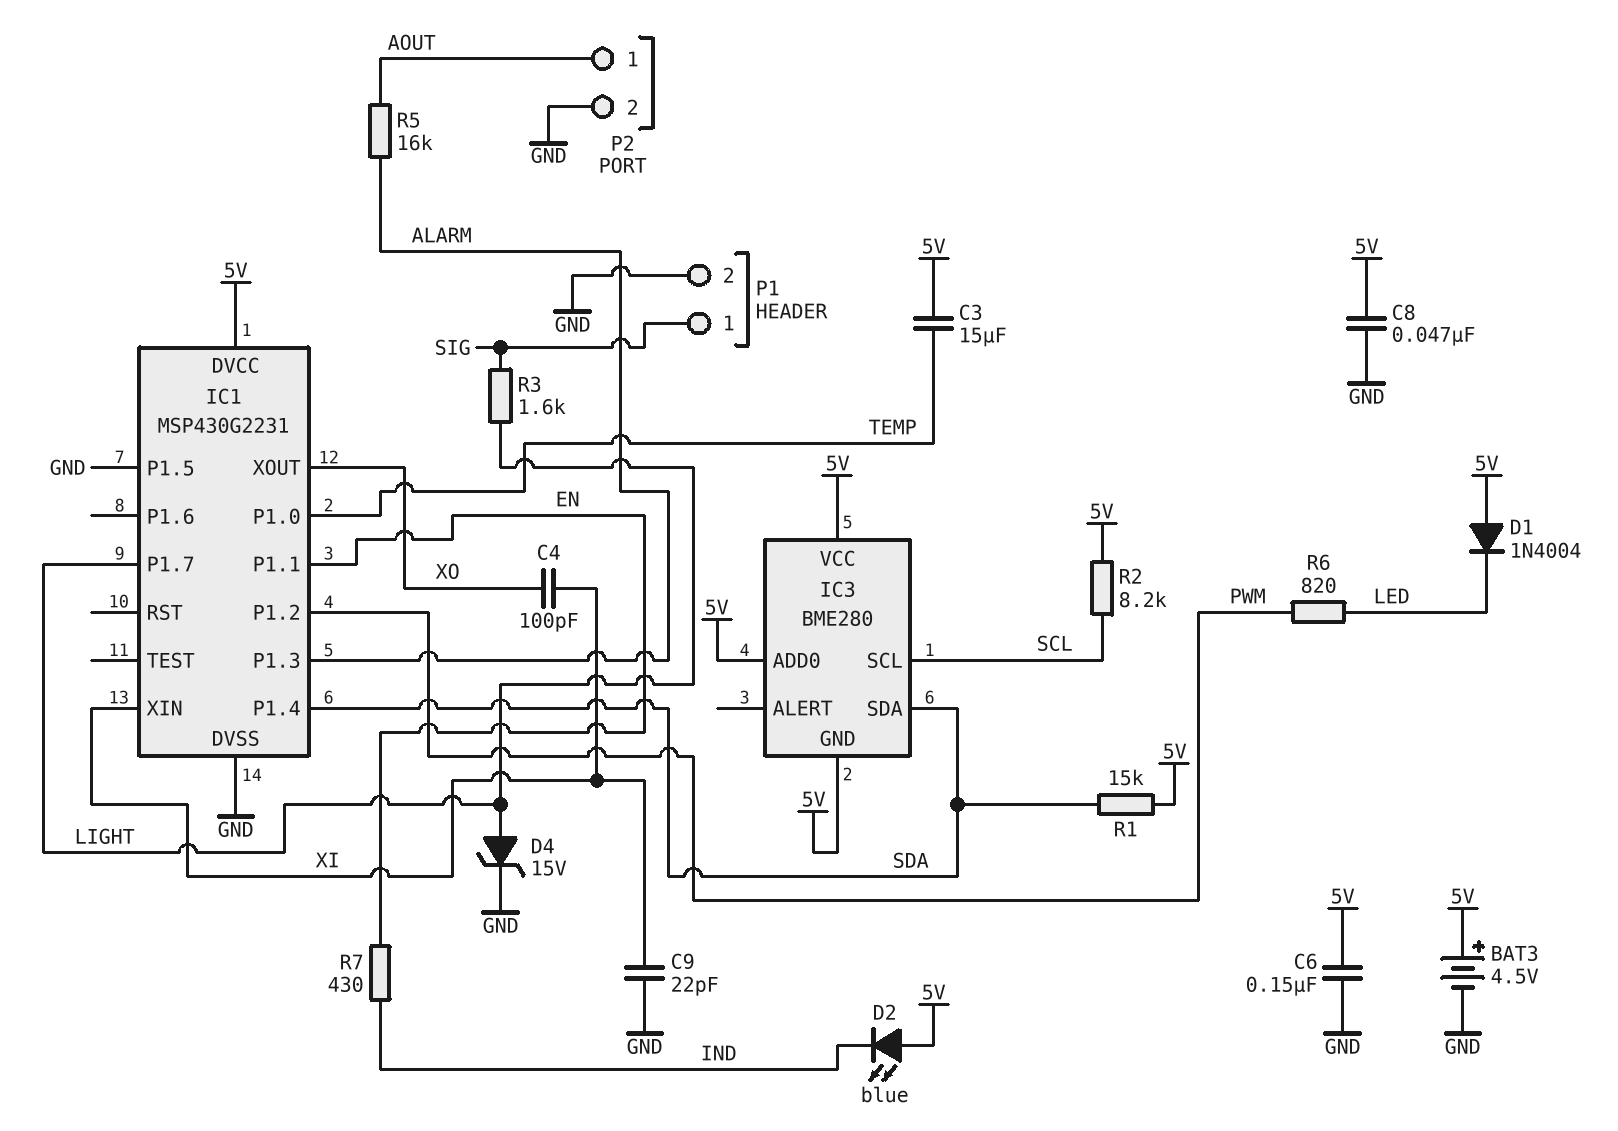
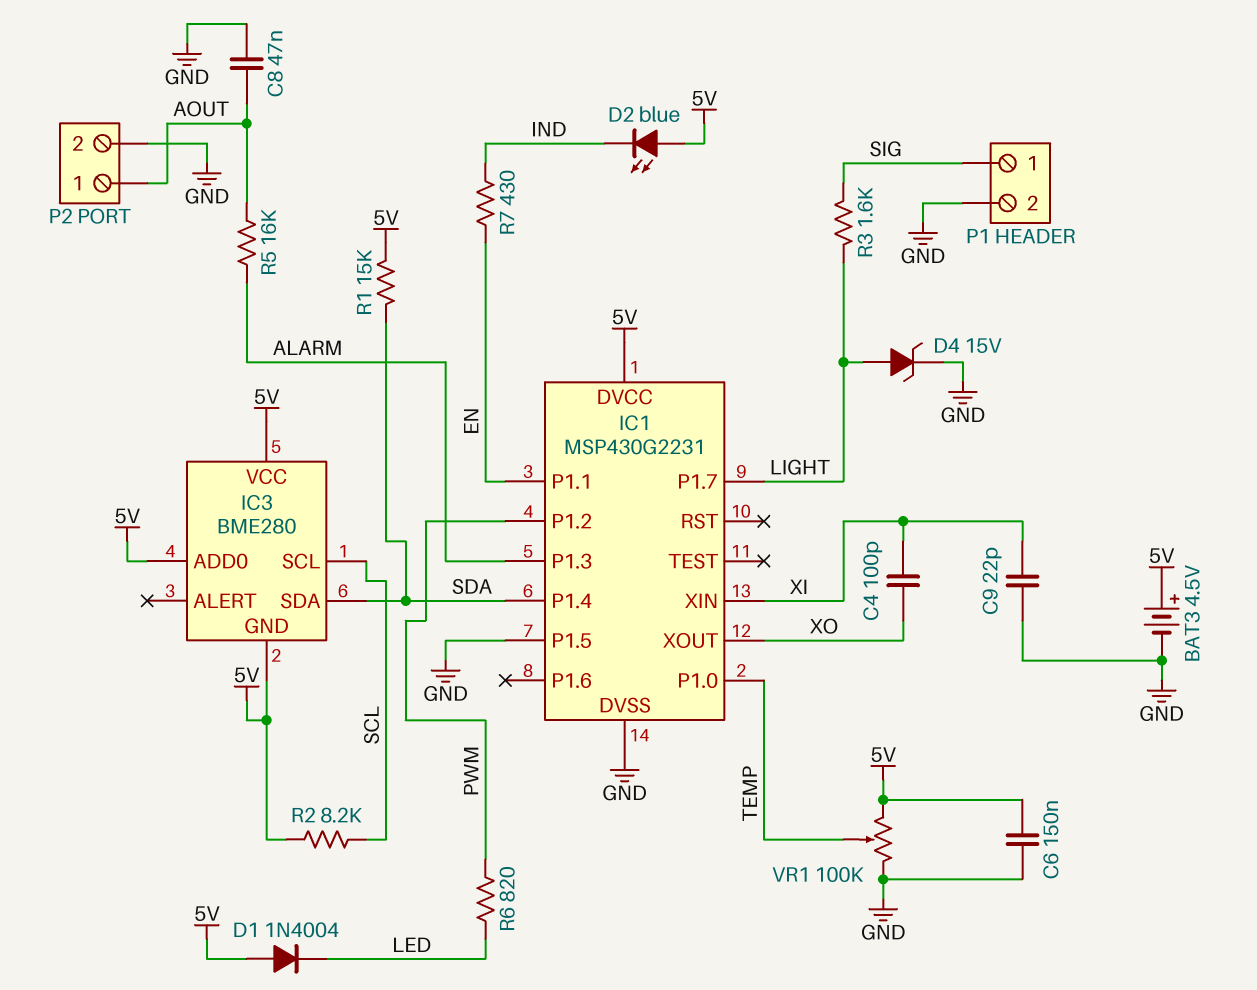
C3: 15uF (5V, TEMP) -> none
C8: 47nF (5V, GND) -> 47nF (AOUT, GND)
VR1: none -> 100k (5V, GND, wiper TEMP)

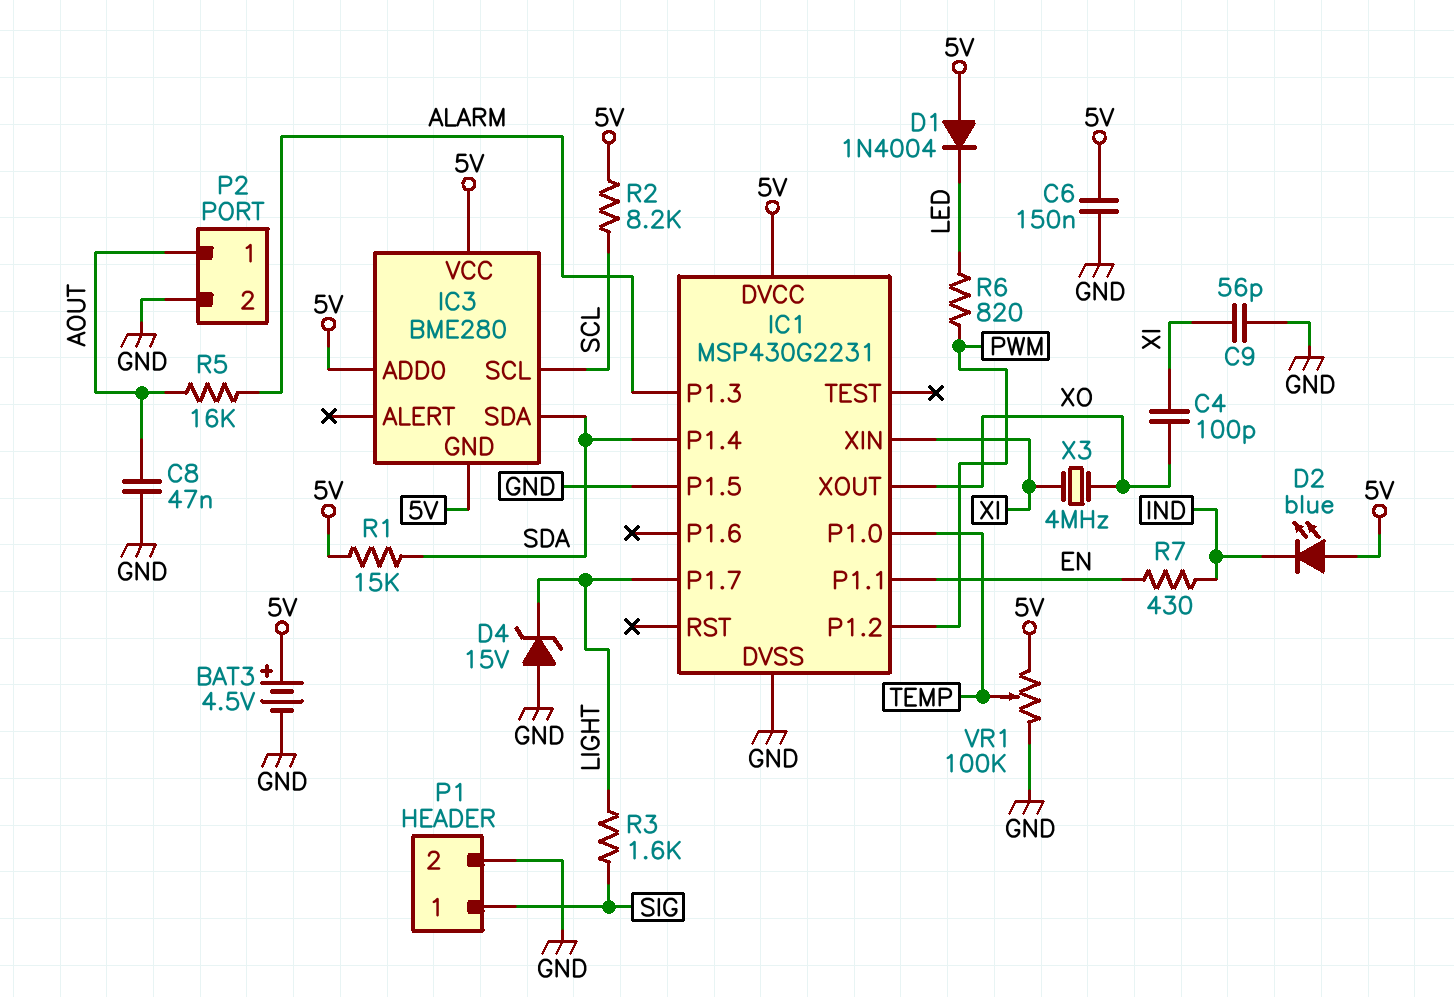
C9: 22pF (GND, XI) -> 56pF (GND, XI)
D4: zener 15V (A LIGHT, K GND) -> zener 15V (A GND, K LIGHT)
X3: none -> 4MHz (XI, XO)

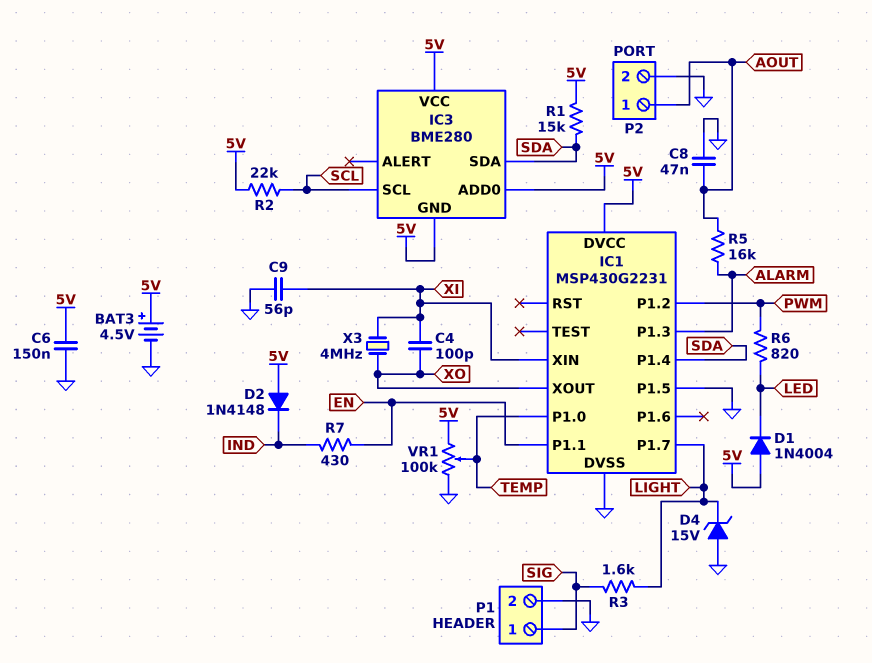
D2: LED blue (A 5V, K IND) -> diode 1N4148 (A 5V, K IND)
R2: 8.2k (5V, SCL) -> 22k (5V, SCL)

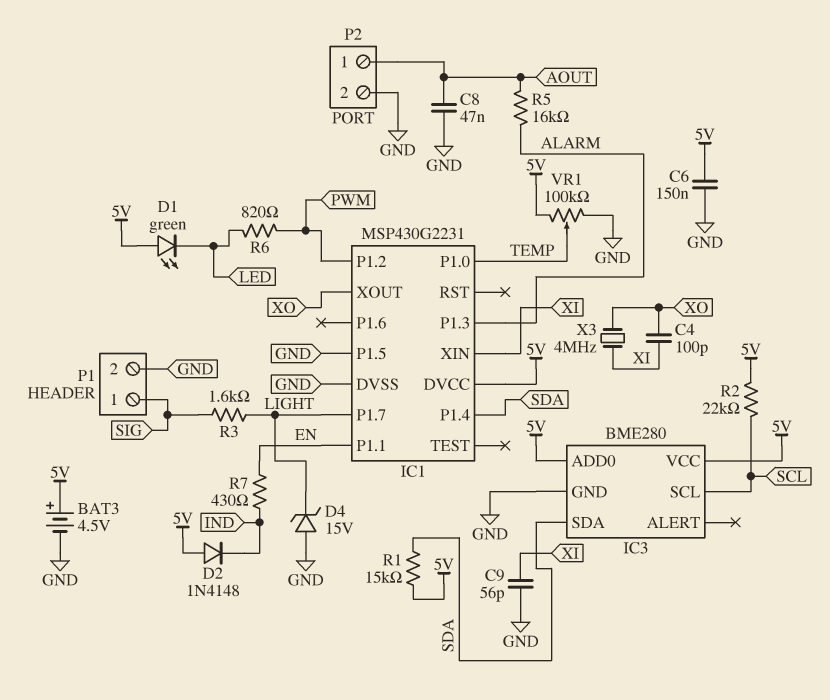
D1: diode 1N4004 (A 5V, K LED) -> LED green (A 5V, K LED)
IC3 pin GND: 5V -> GND

